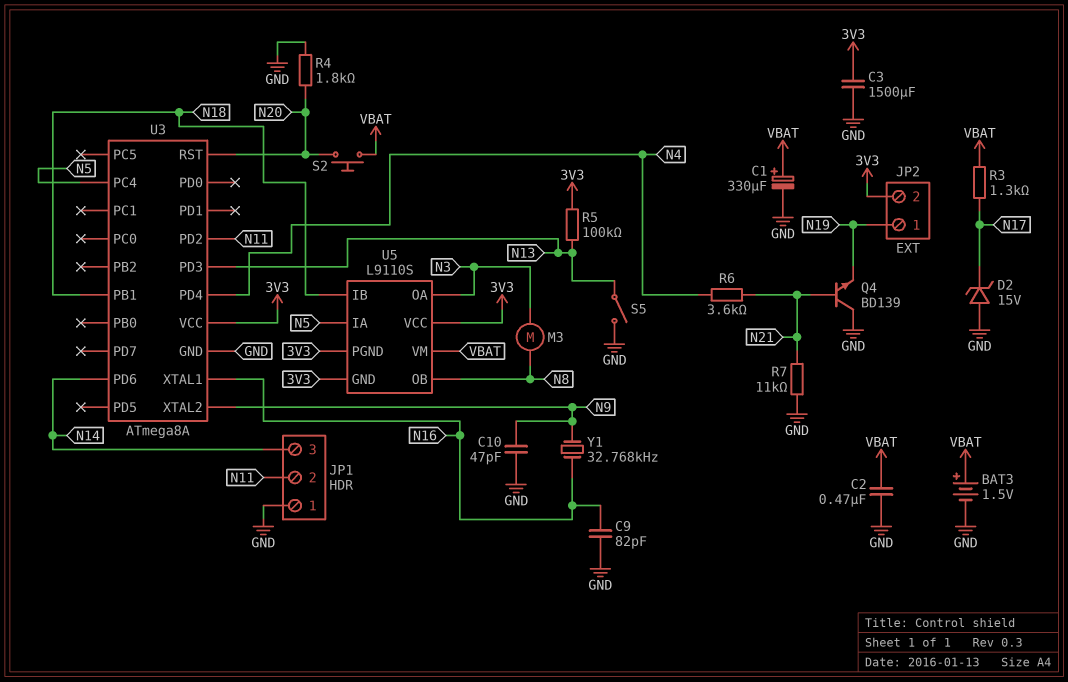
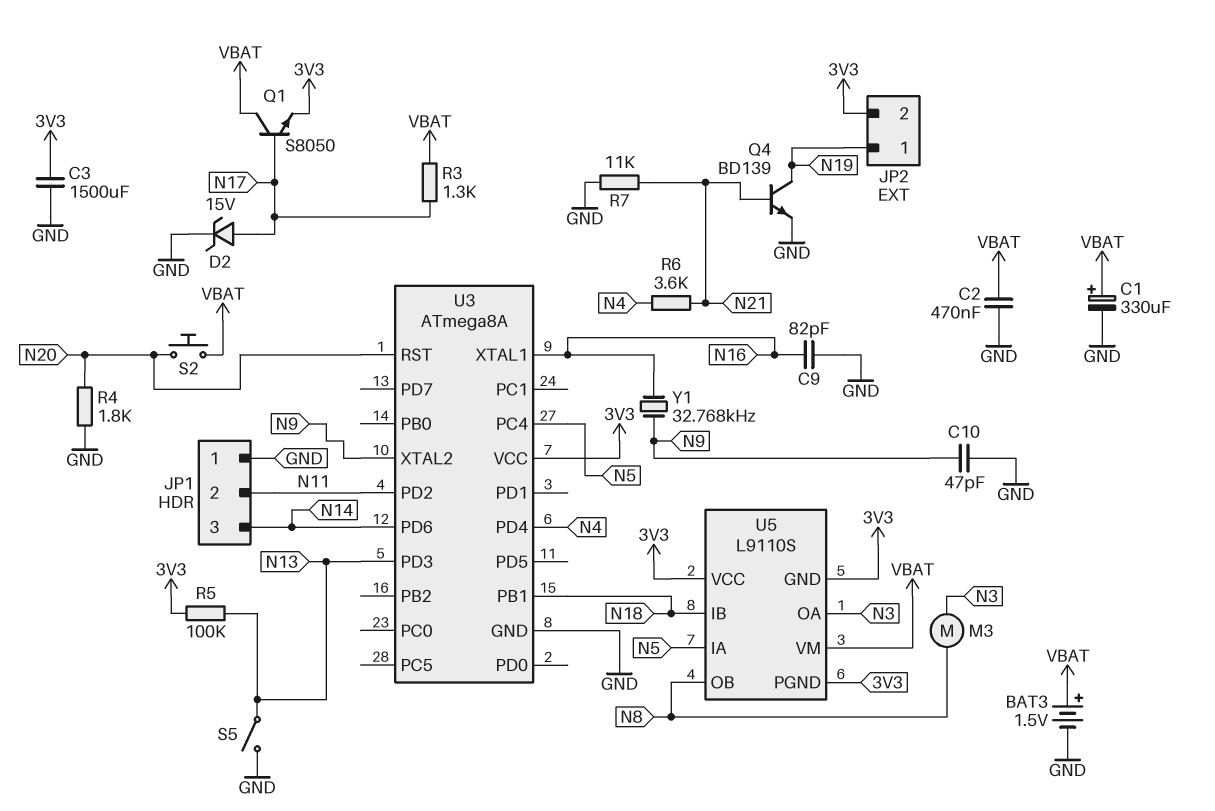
D2: zener 15V (A GND, K N17) -> zener 15V (A N17, K GND)
Q1: none -> NPN S8050 (B N17, C VBAT, E 3V3)
Q4: NPN BD139 (B N21, C GND, E N19) -> NPN BD139 (B N21, C N19, E GND)

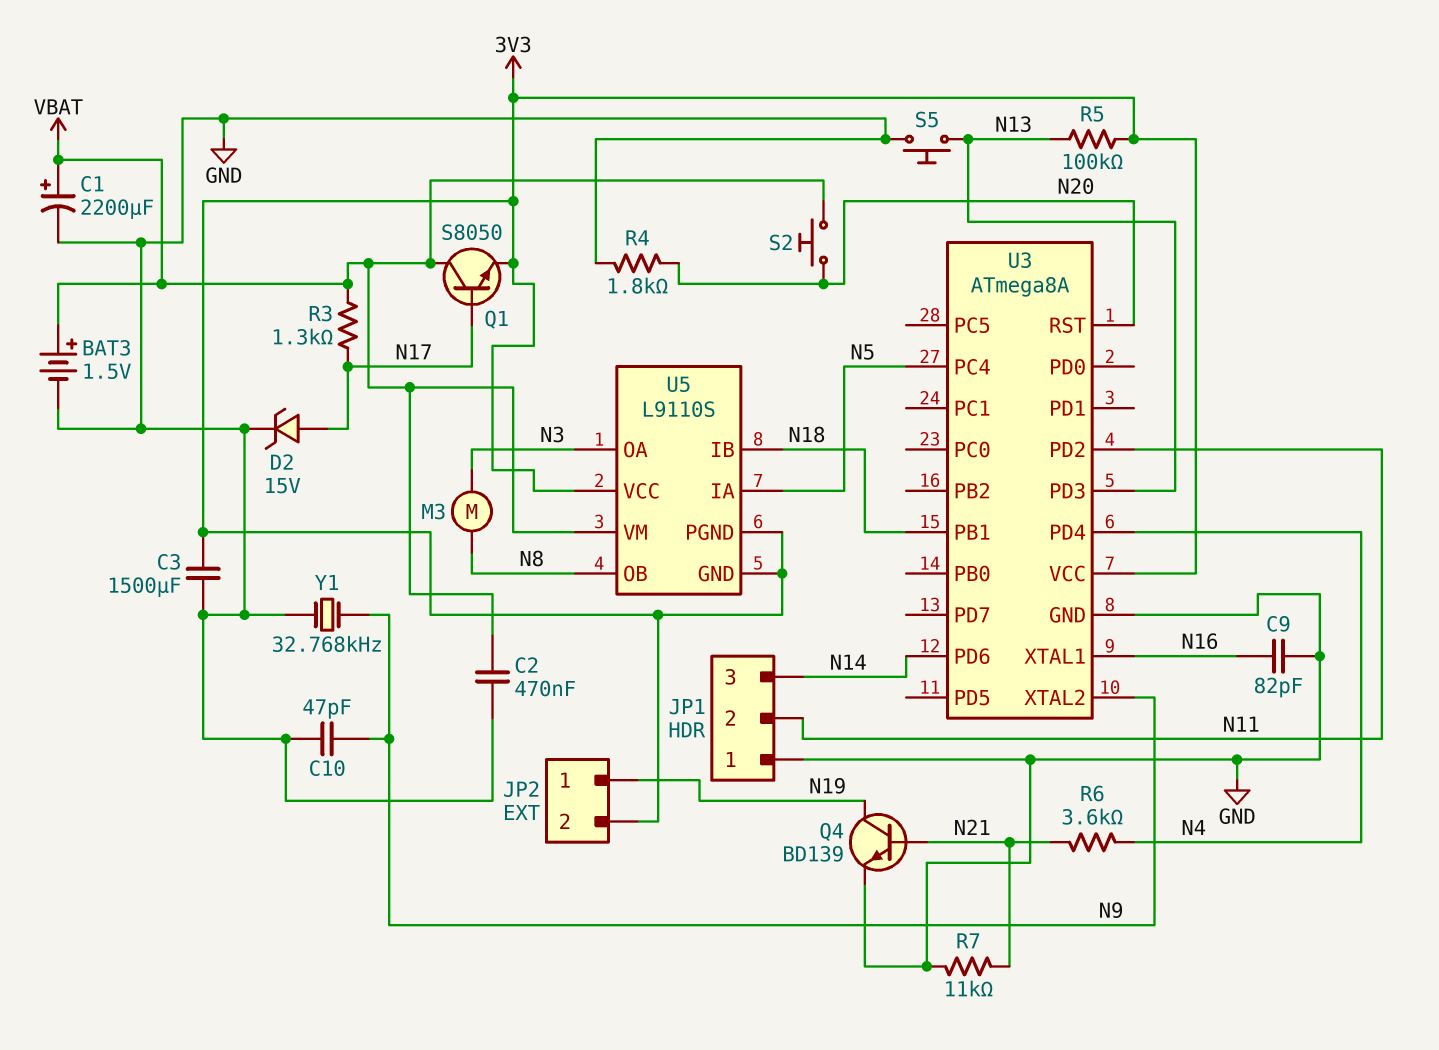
C1: 330uF (plus VBAT, minus GND) -> 2200uF (plus VBAT, minus GND)
S5: switch (GND, N13) -> button (GND, N13)
Y1: 32.768kHz (N9, N16) -> 32.768kHz (GND, N9)

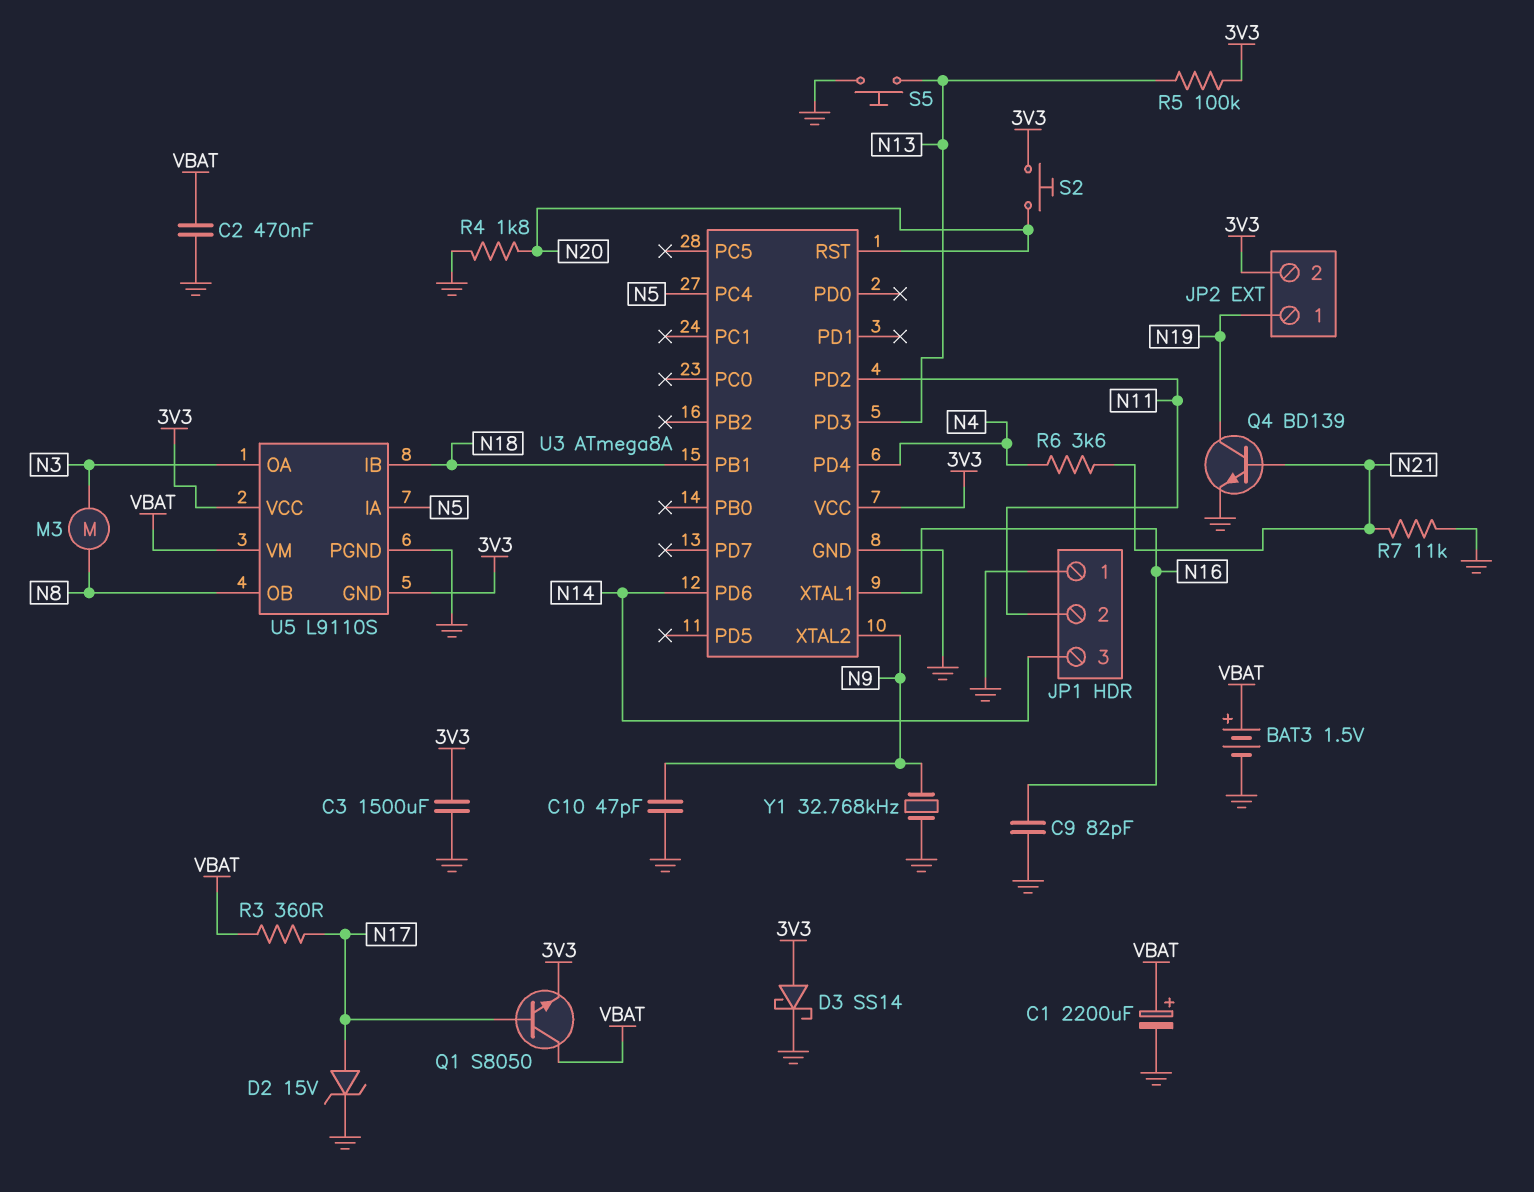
D3: none -> schottky SS14 (A 3V3, K GND)
R3: 1.3k (N17, VBAT) -> 360 (N17, VBAT)
S2: button (N20, VBAT) -> button (3V3, N20)
U5 pin PGND: 3V3 -> GND

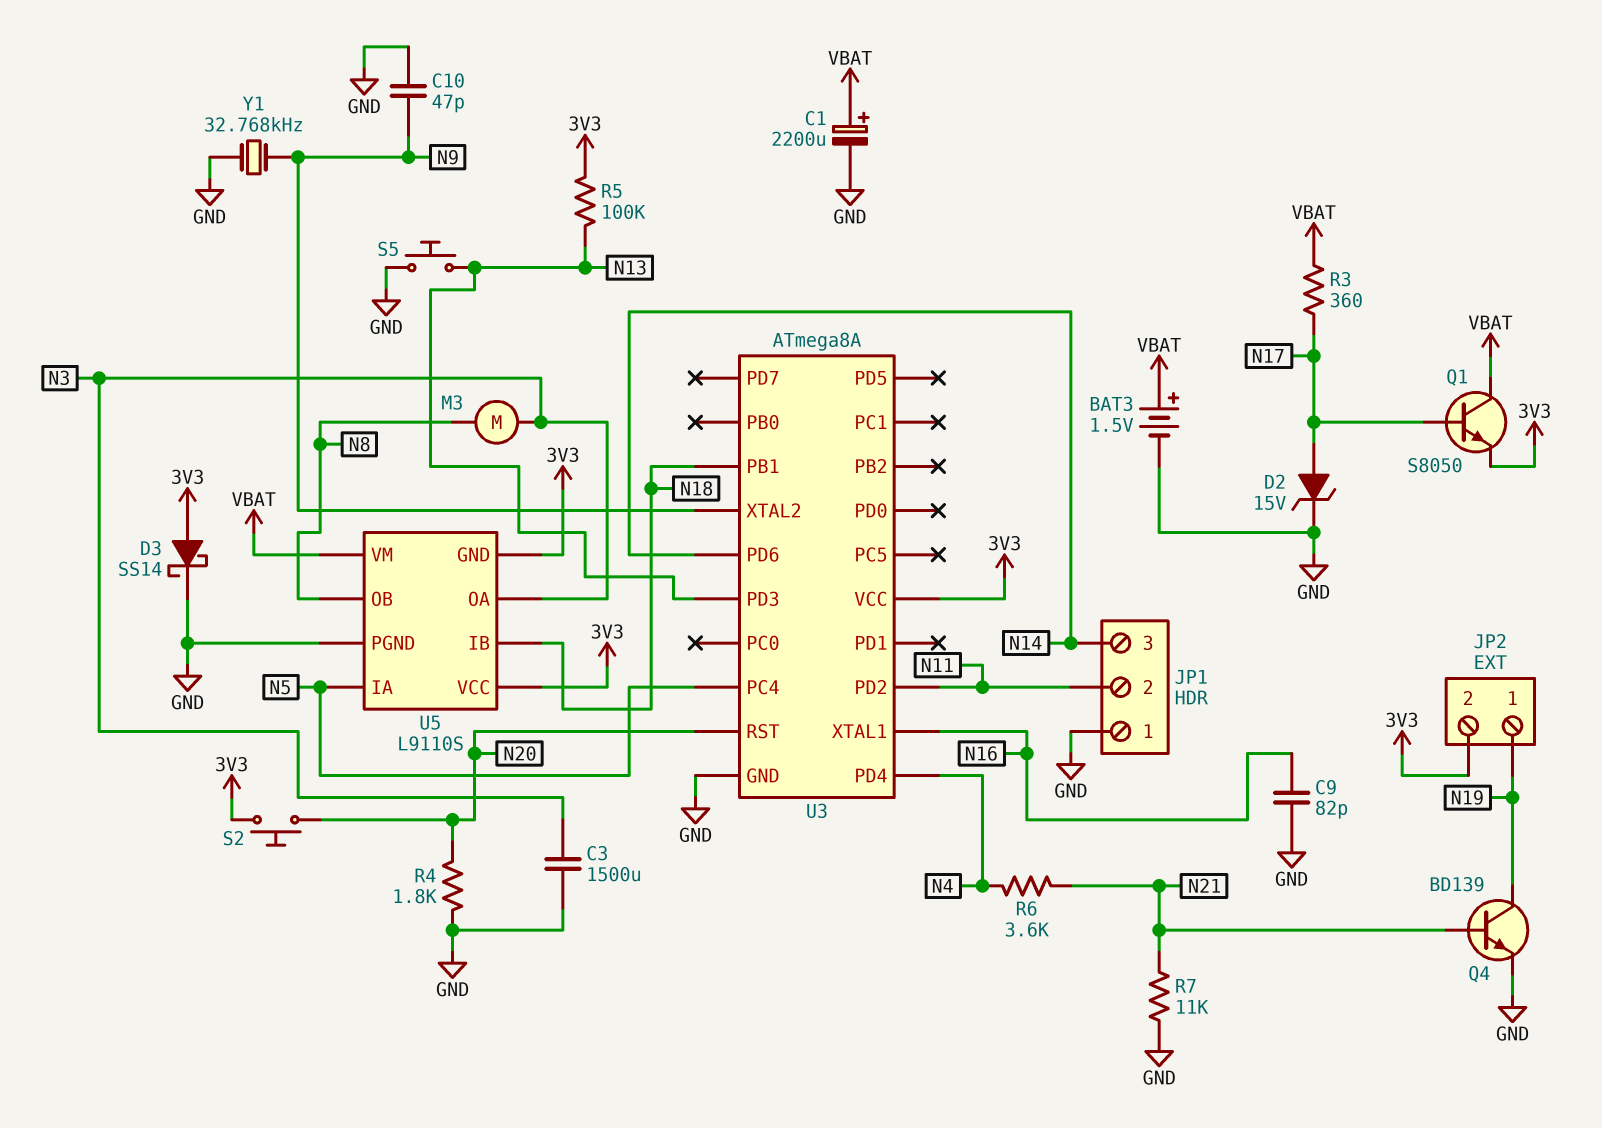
C2: 470nF (GND, VBAT) -> none
C3: 1500uF (3V3, GND) -> 1500uF (GND, N3)

